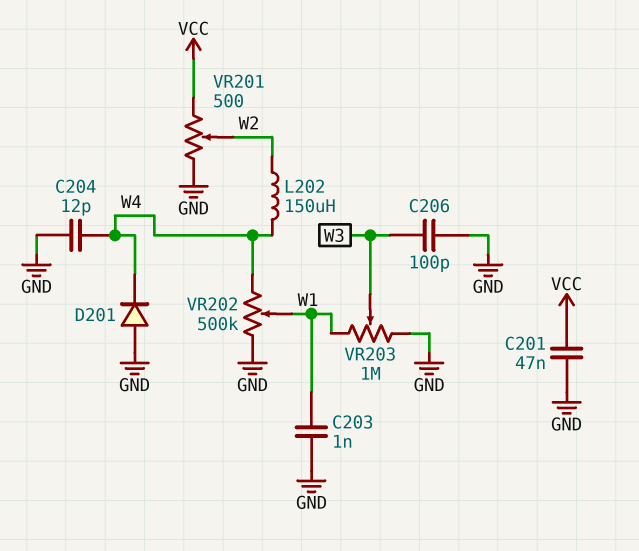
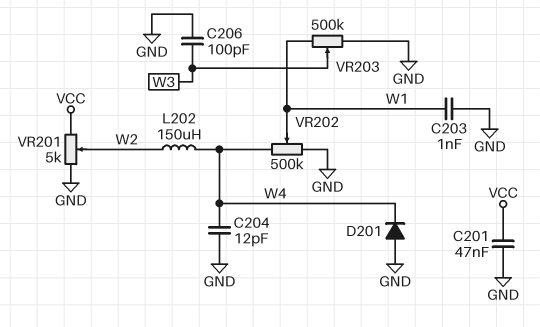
VR201: 500 (GND, VCC, wiper W2) -> 5k (GND, VCC, wiper W2)
VR203: 1M (GND, W1, wiper W3) -> 500k (GND, W1, wiper W3)

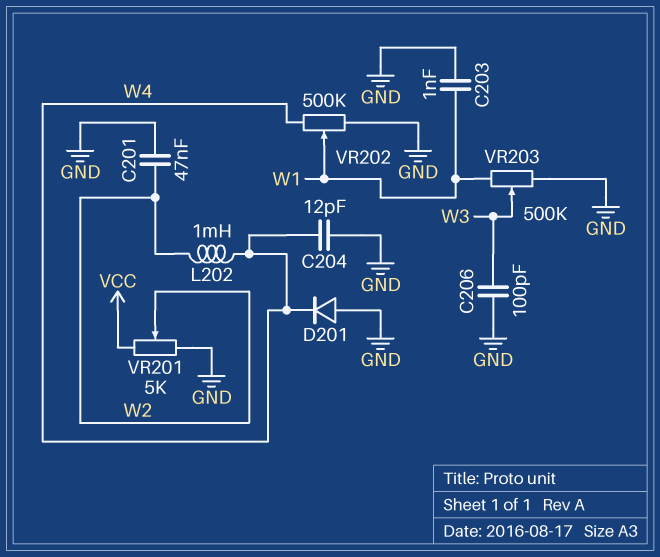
C201: 47nF (GND, VCC) -> 47nF (GND, W2)
L202: 150uH (W2, W4) -> 1mH (W2, W4)

